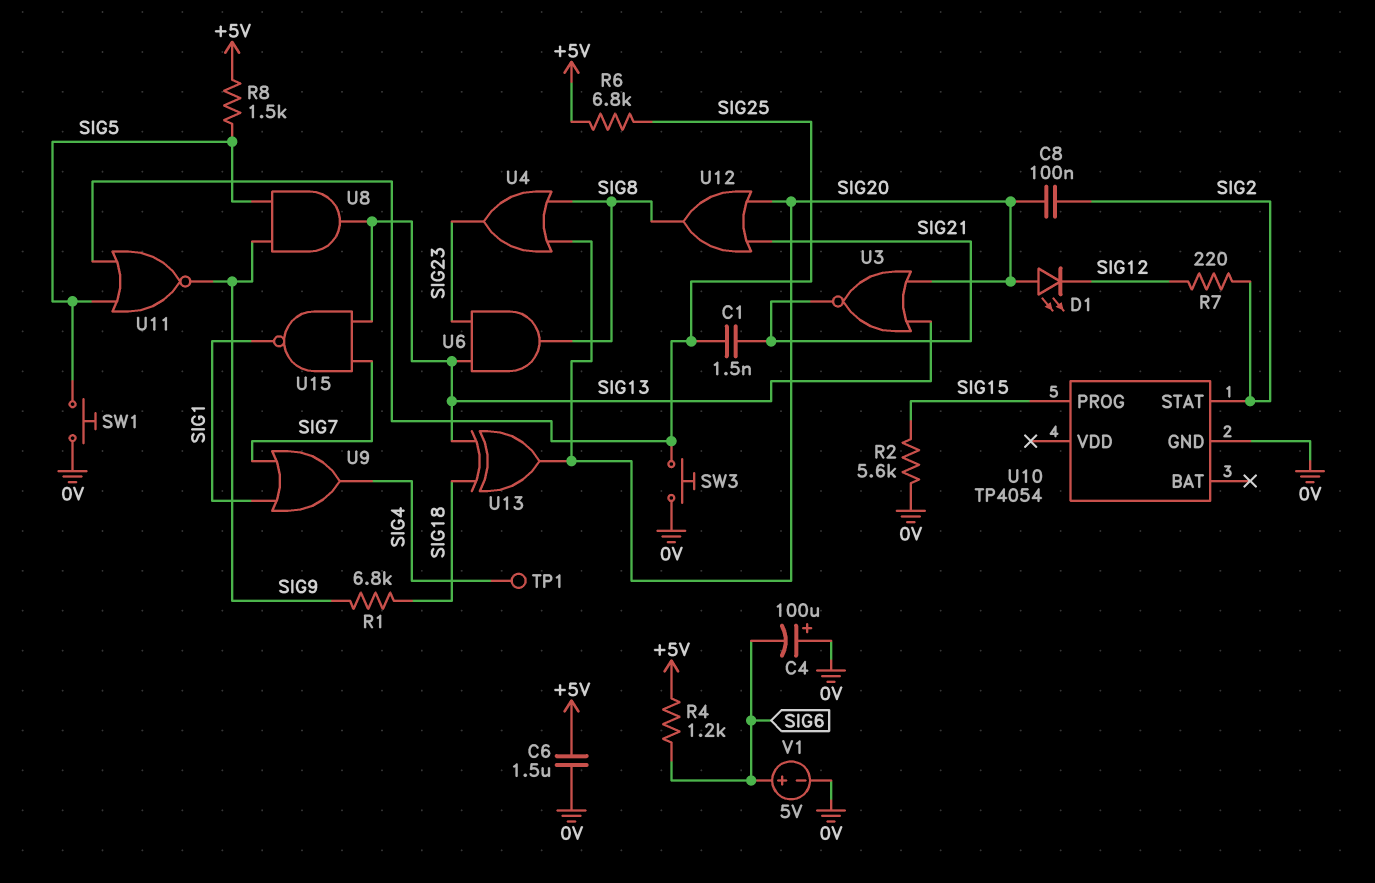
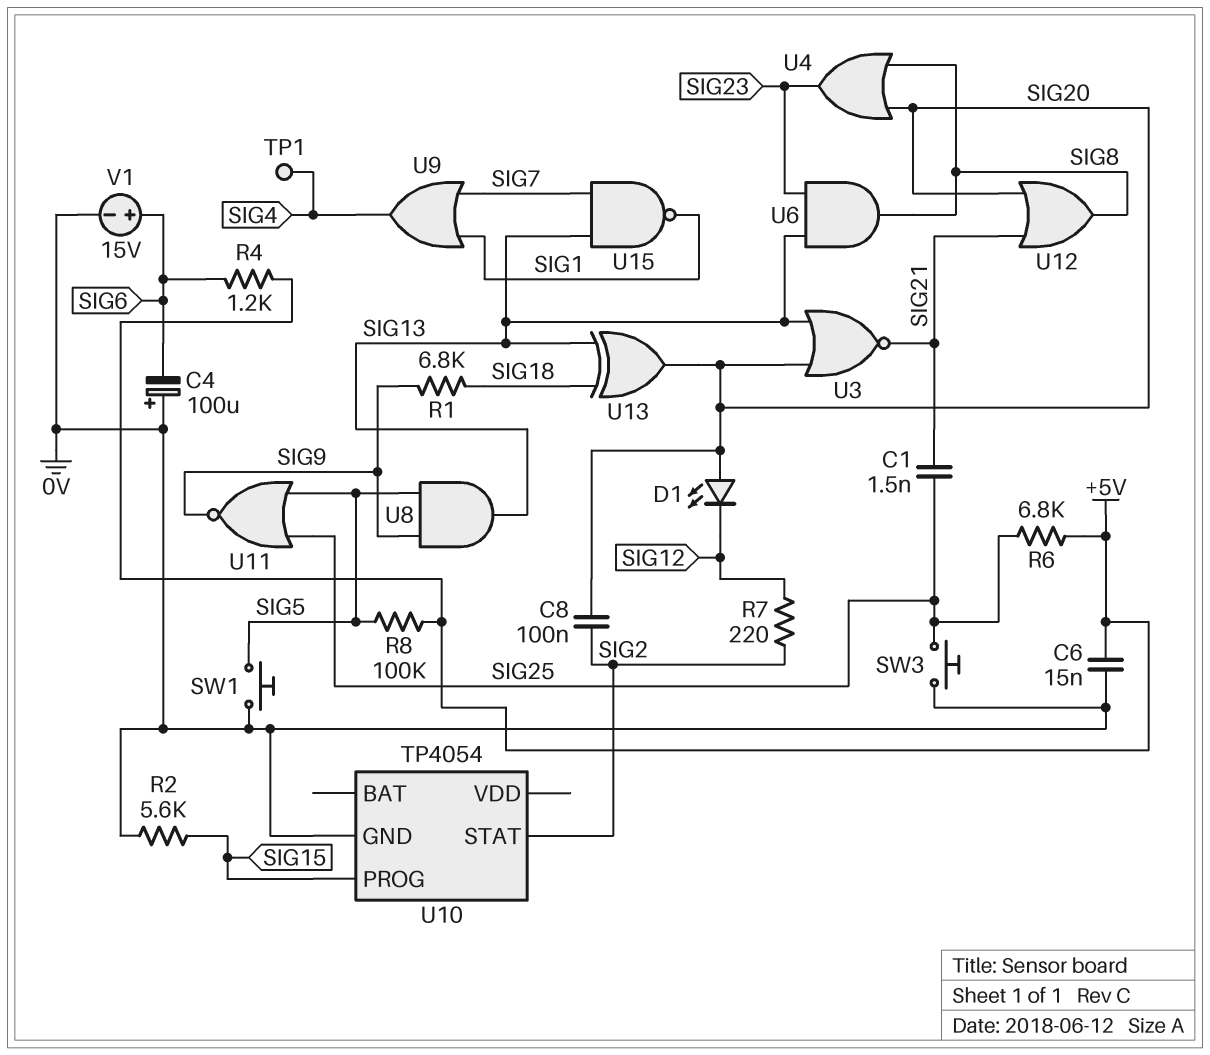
C6: 1.5uF (+5V, 0V) -> 15nF (+5V, 0V)
R8: 1.5k (+5V, SIG5) -> 100k (+5V, SIG5)
V1: 5V (plus SIG6, minus 0V) -> 15V (plus SIG6, minus 0V)

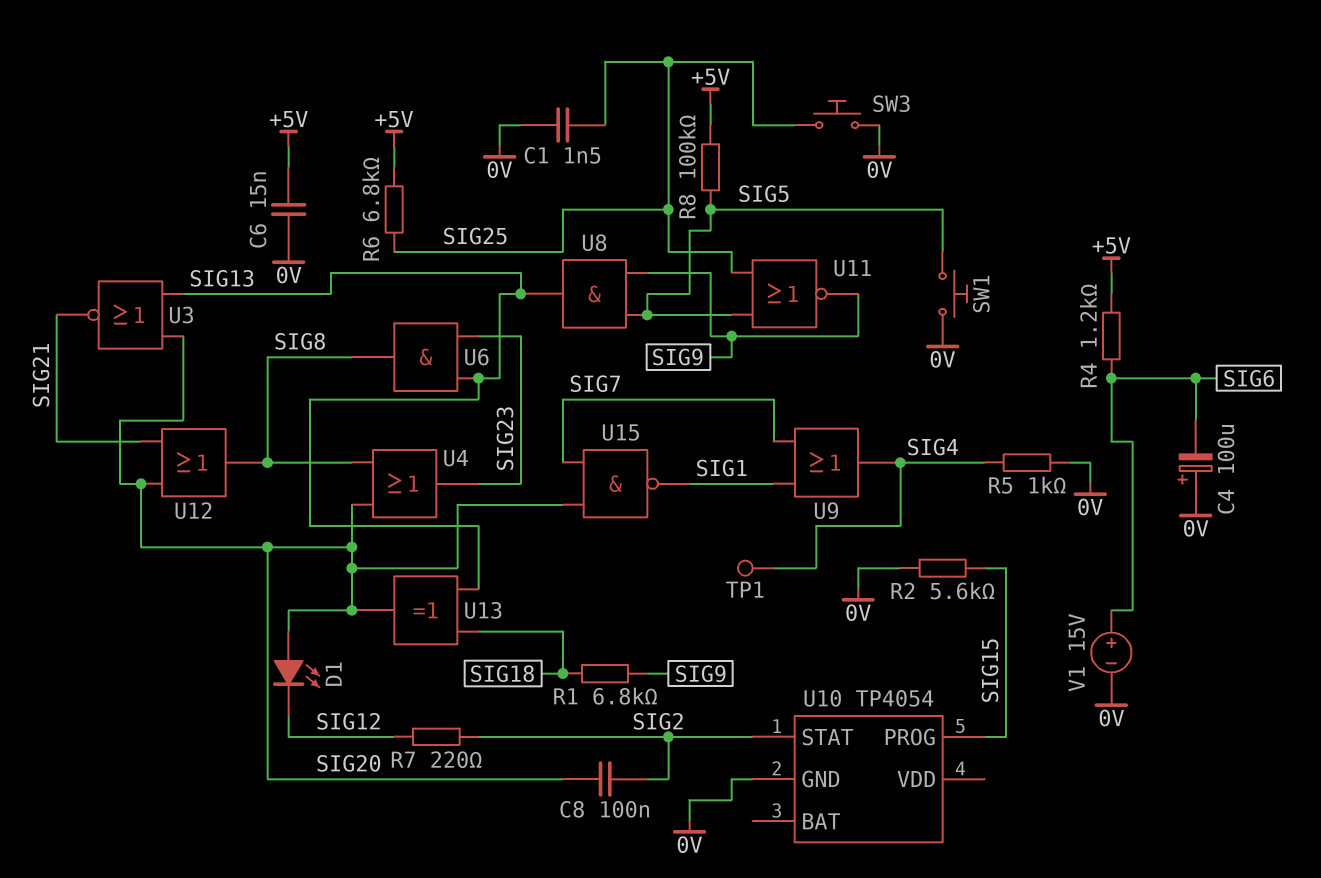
C1: 1.5nF (SIG21, SIG25) -> 1.5nF (0V, SIG25)
R5: none -> 1k (0V, SIG4)
U15: NAND (in SIG7, in SIG13, out SIG1) -> NAND (in SIG7, in SIG20, out SIG1)

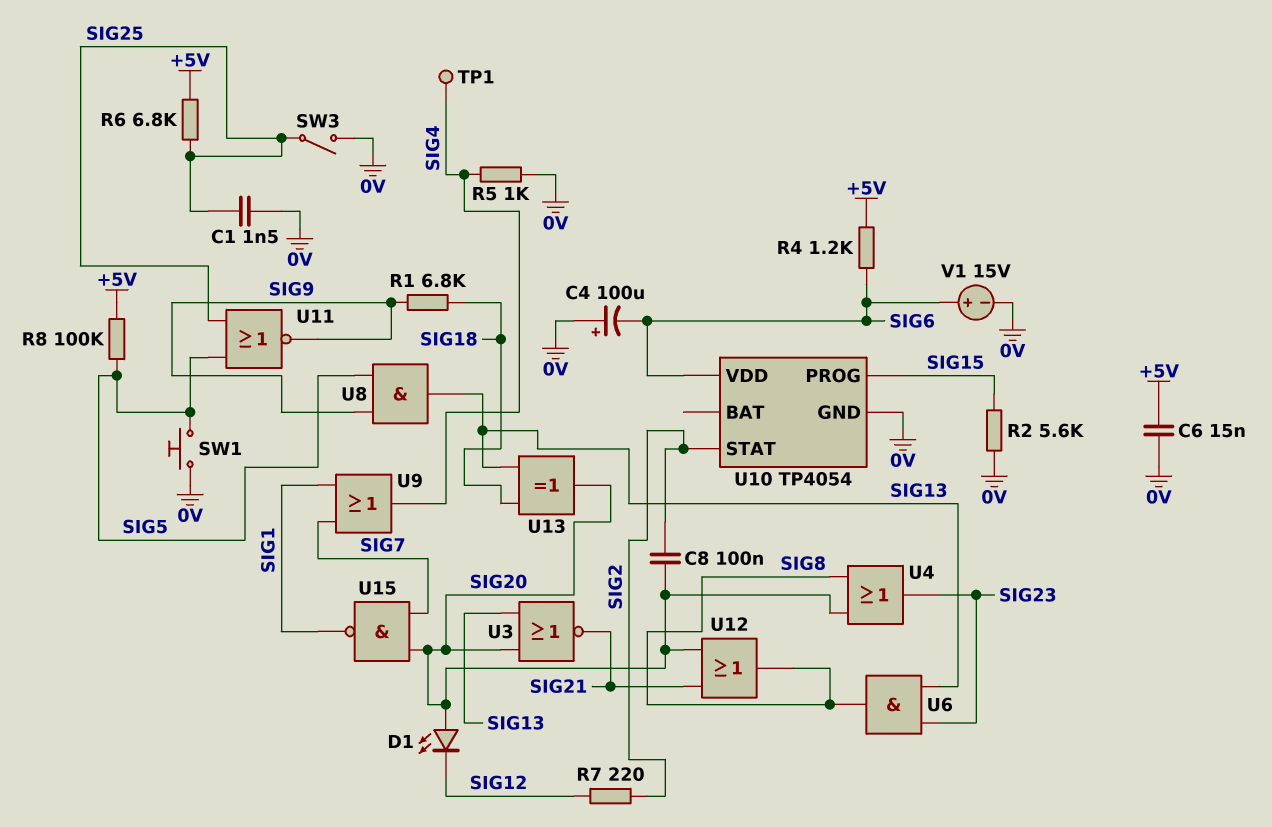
SW3: button (0V, SIG25) -> switch (0V, SIG25)
U10 pin VDD: none -> SIG6

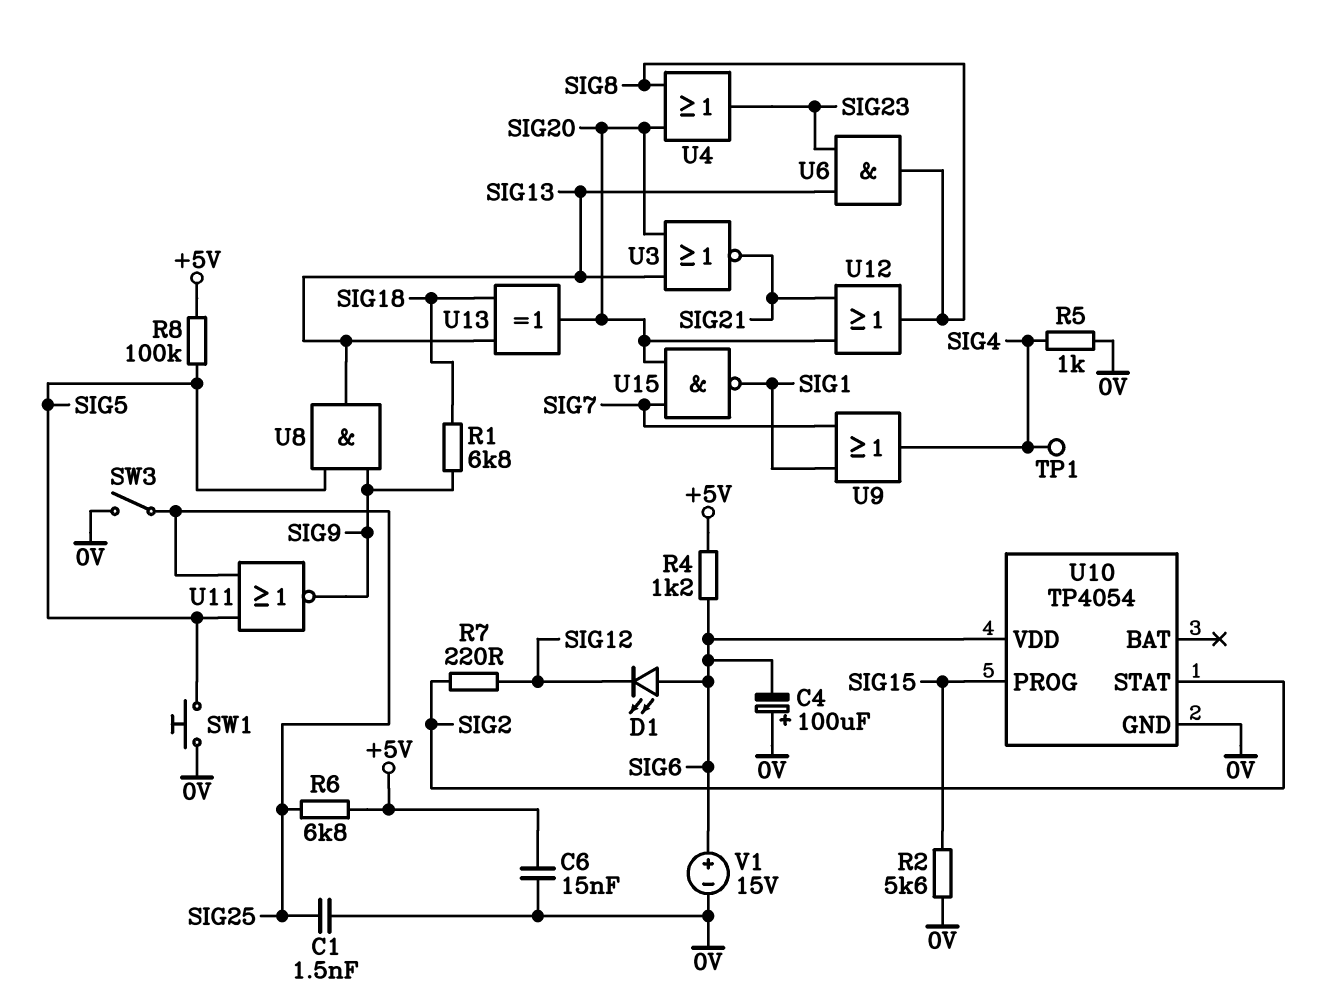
C8: 100nF (SIG2, SIG20) -> none
D1: LED (A SIG20, K SIG12) -> LED (A SIG6, K SIG12)

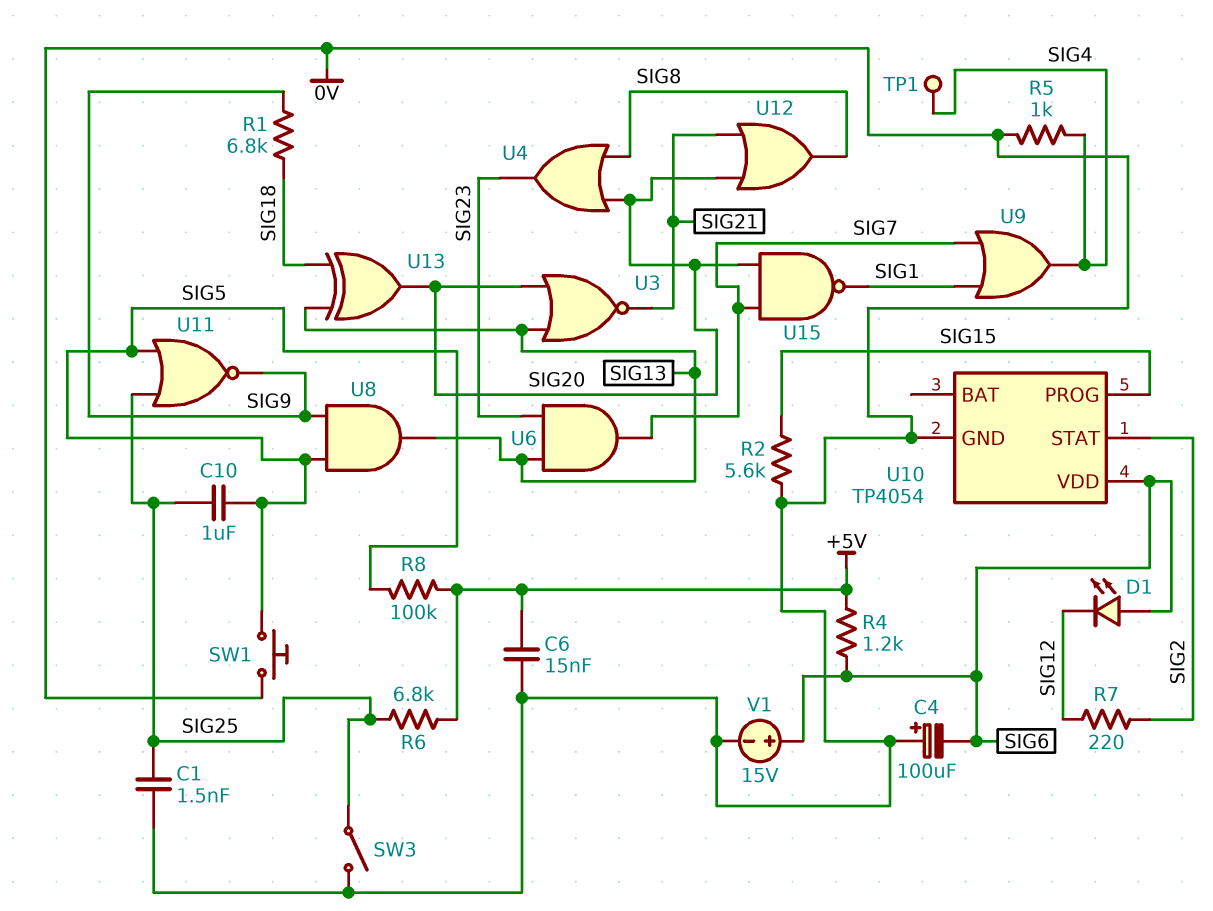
C10: none -> 1uF (SIG5, SIG25)
U6: AND (in SIG13, in SIG23, out SIG8) -> AND (in SIG13, in SIG23, out SIG7)

